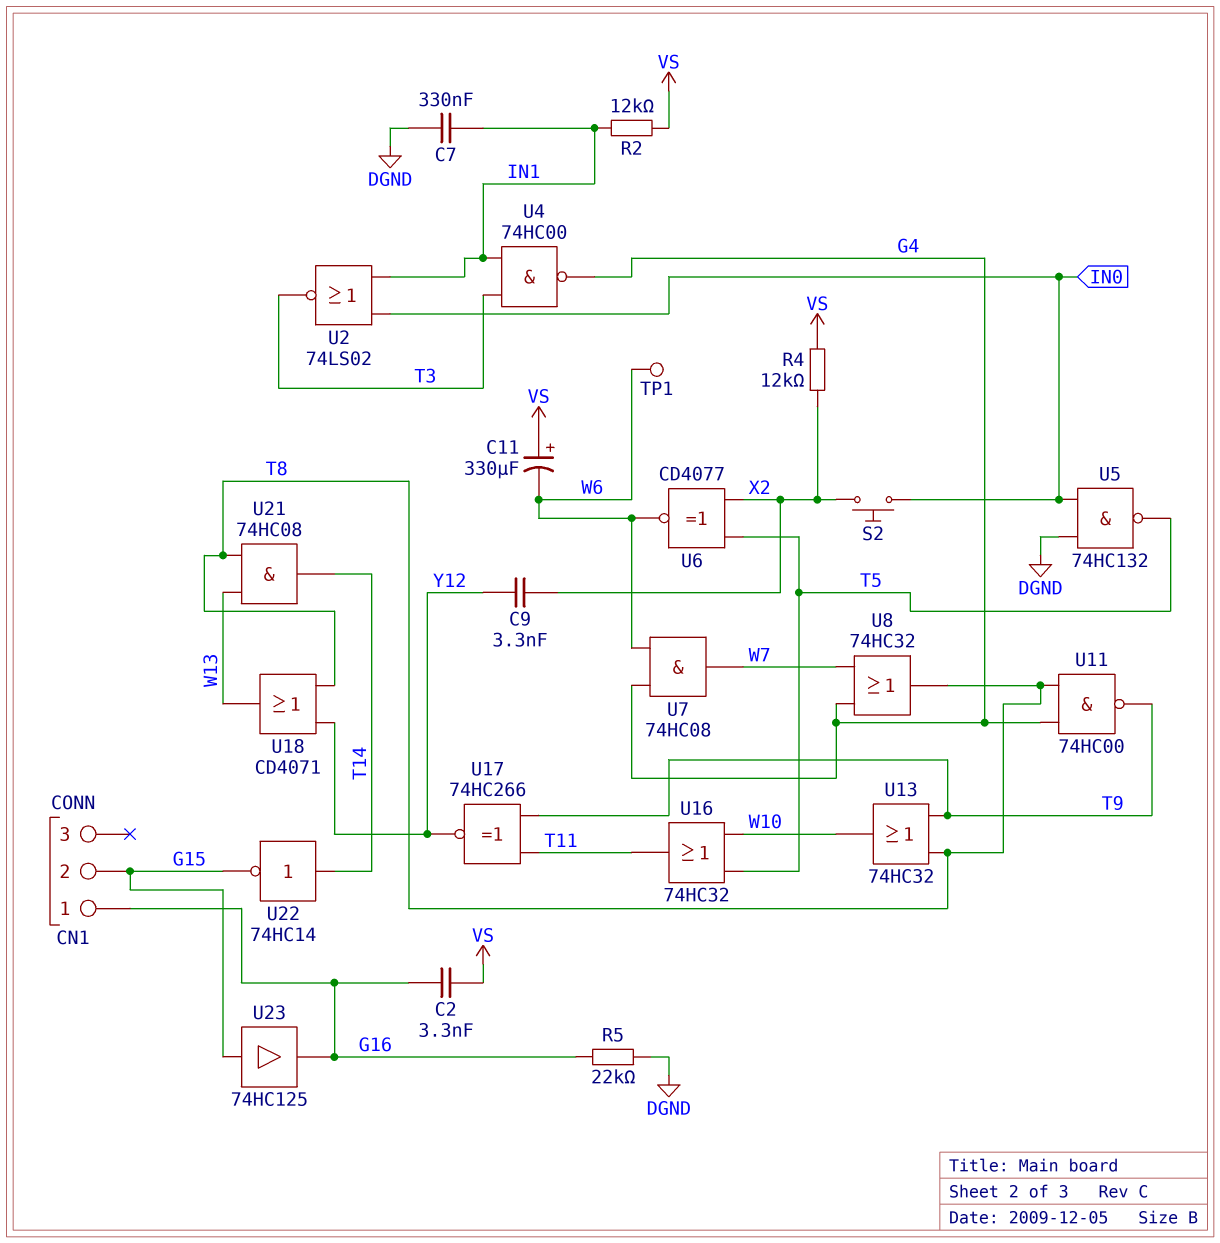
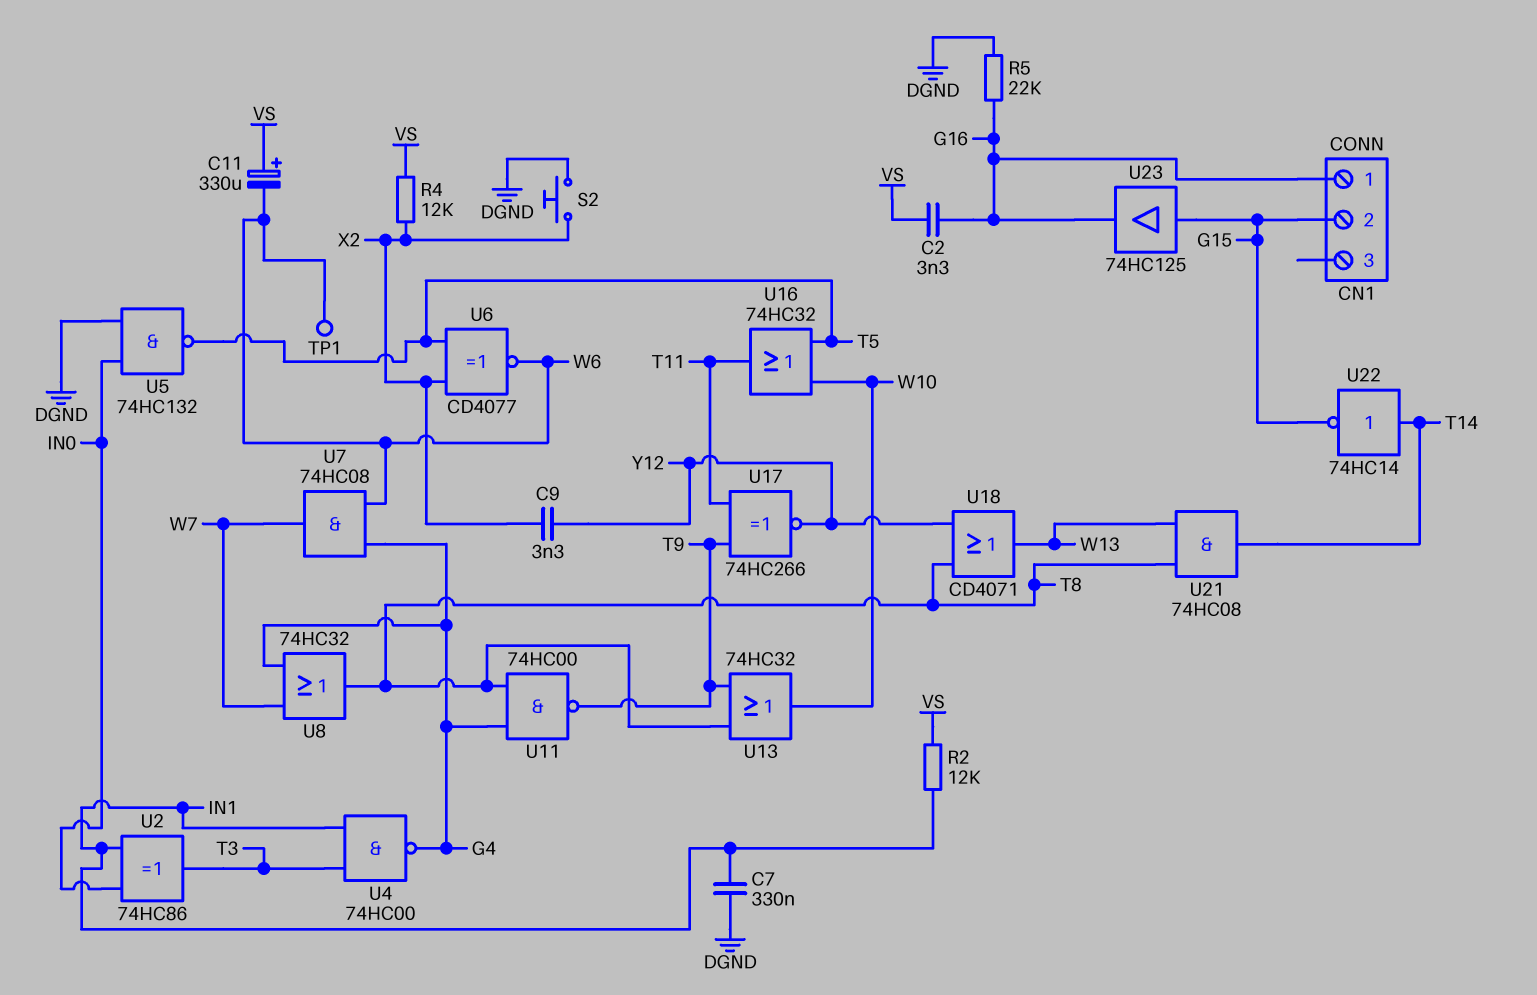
S2: button (IN0, X2) -> button (DGND, X2)
U2: NOR 74LS02 (in IN0, in IN1, out T3) -> XOR 74HC86 (in IN0, in IN1, out T3)

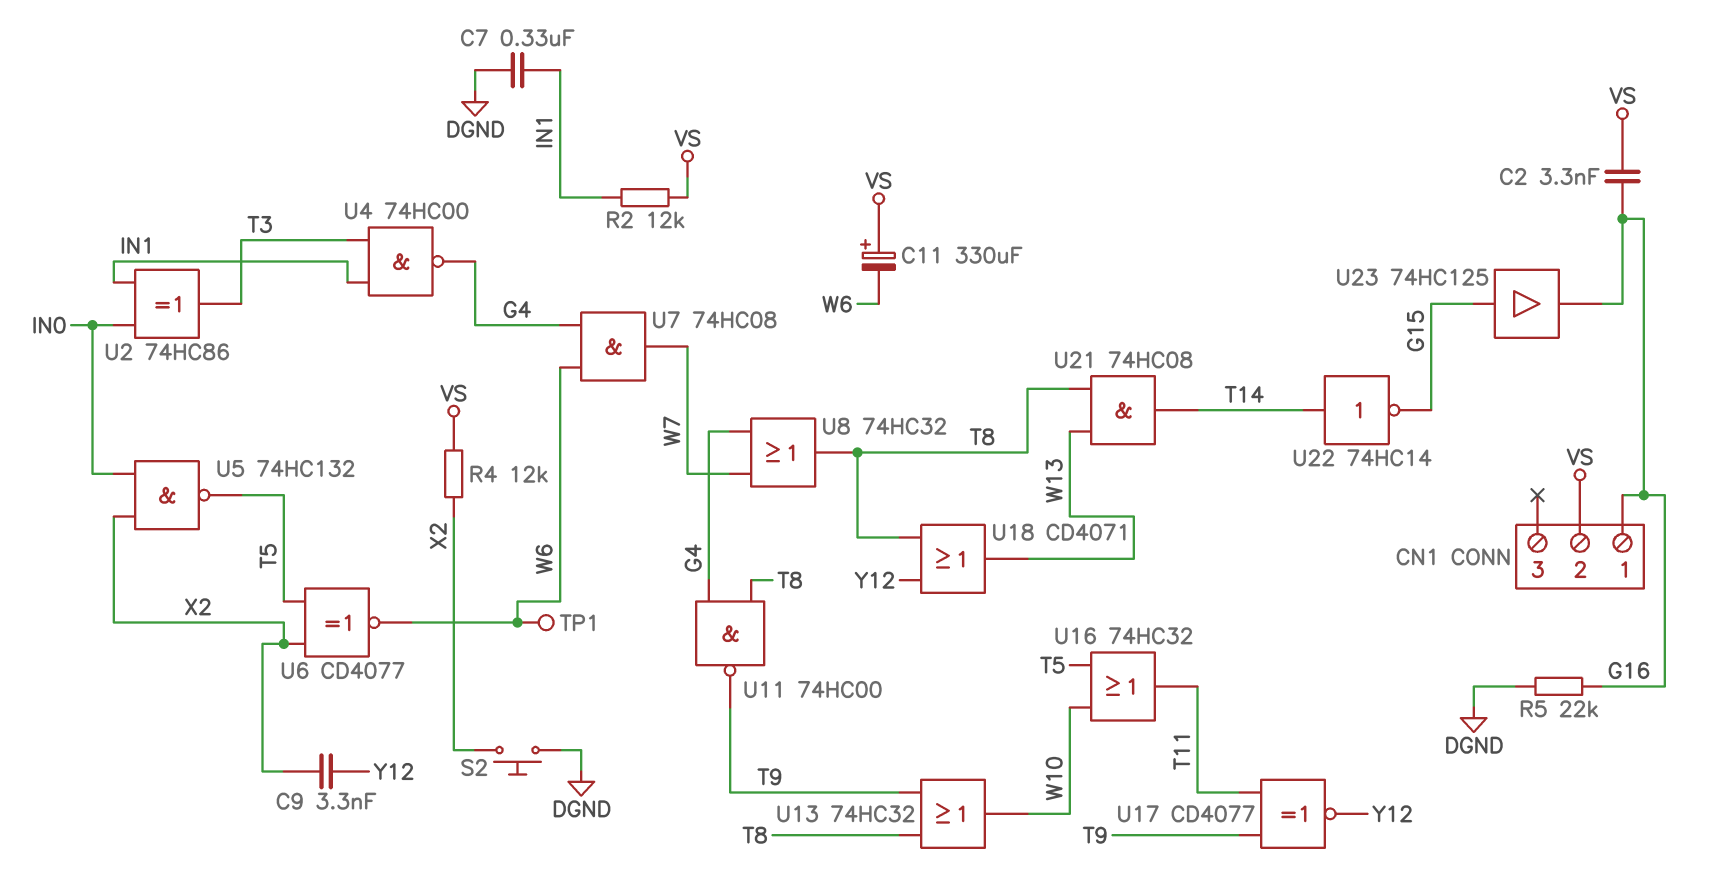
CN1 pin 2: G15 -> VS
U5: NAND 74HC132 (in DGND, in IN0, out T5) -> NAND 74HC132 (in IN0, in X2, out T5)
U17: XNOR 74HC266 (in T9, in T11, out Y12) -> XNOR CD4077 (in T9, in T11, out Y12)

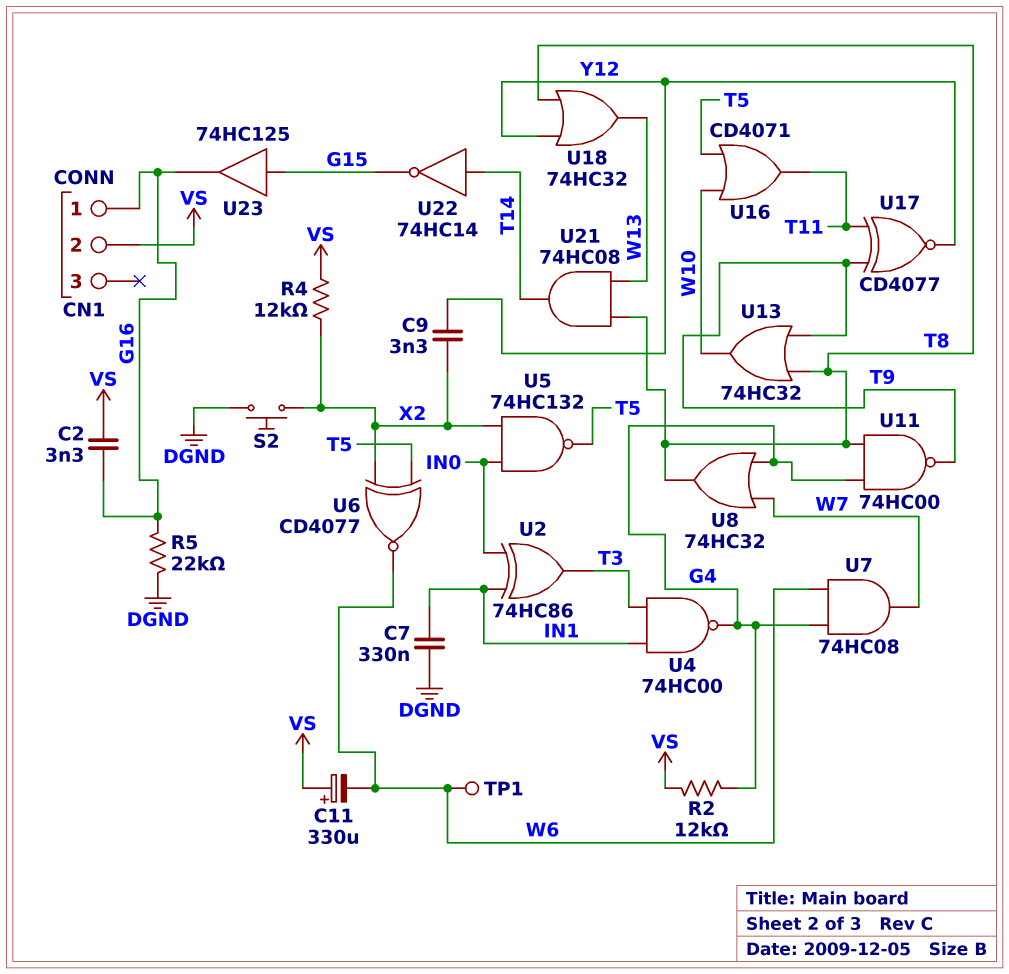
R2: 12k (IN1, VS) -> 12k (G4, VS)
U16: OR 74HC32 (in T5, in W10, out T11) -> OR CD4071 (in T5, in W10, out T11)
U18: OR CD4071 (in T8, in Y12, out W13) -> OR 74HC32 (in T8, in Y12, out W13)

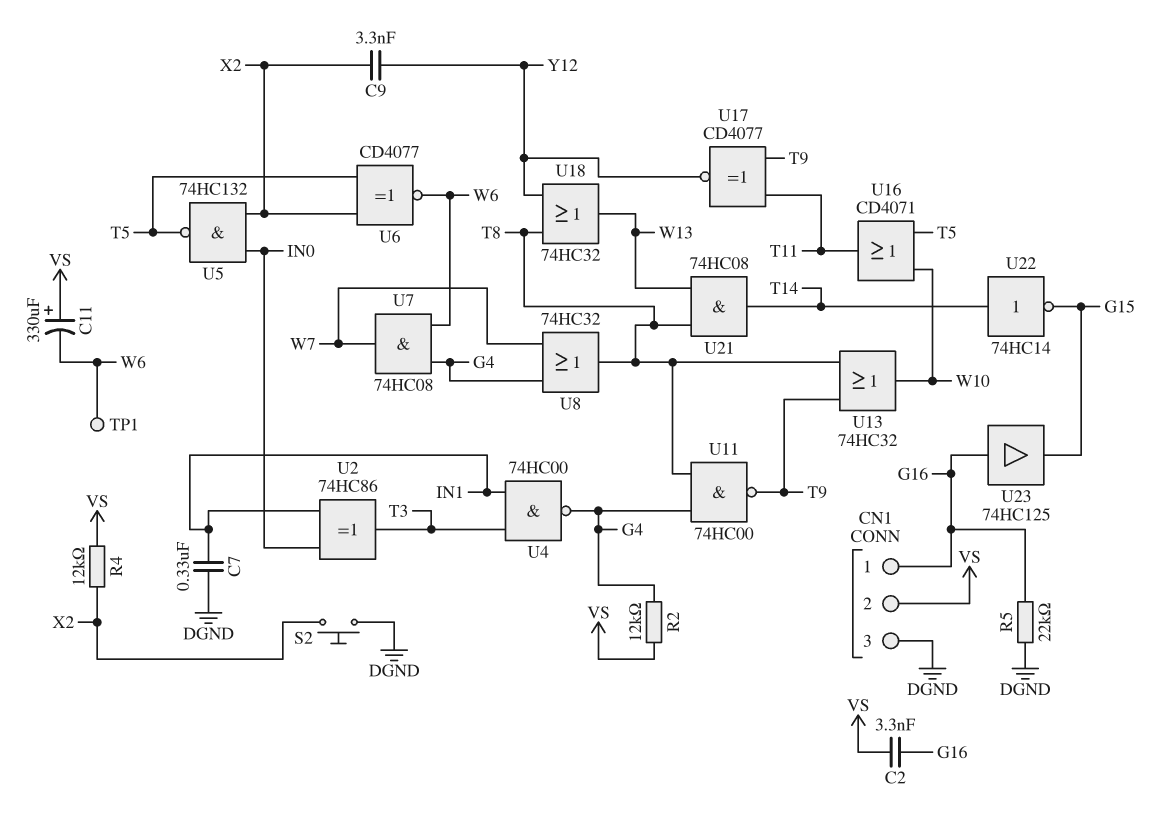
CN1 pin 3: none -> DGND
U23: buffer 74HC125 (in G15, out G16) -> buffer 74HC125 (in G16, out G15)

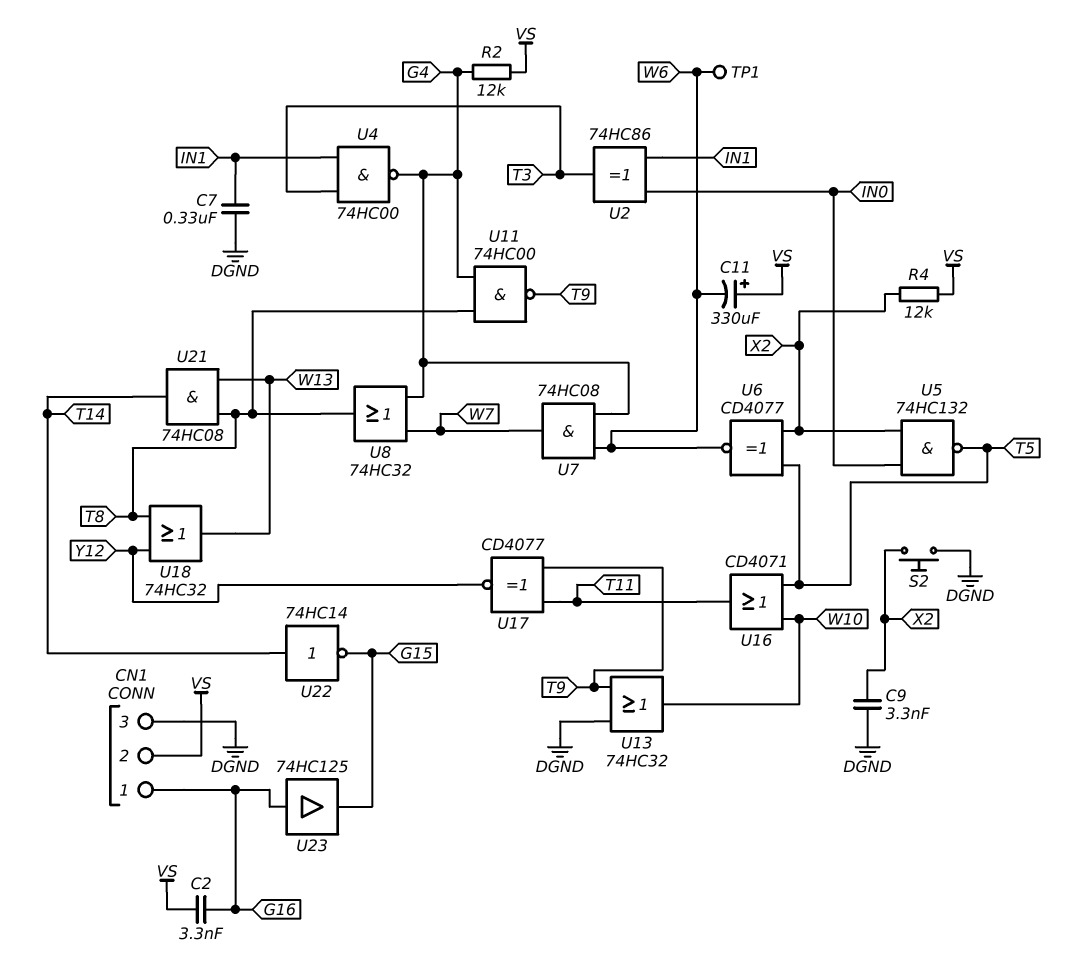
C9: 3.3nF (X2, Y12) -> 3.3nF (DGND, X2)
R5: 22k (DGND, G16) -> none
U13: OR 74HC32 (in T8, in T9, out W10) -> OR 74HC32 (in DGND, in T9, out W10)

